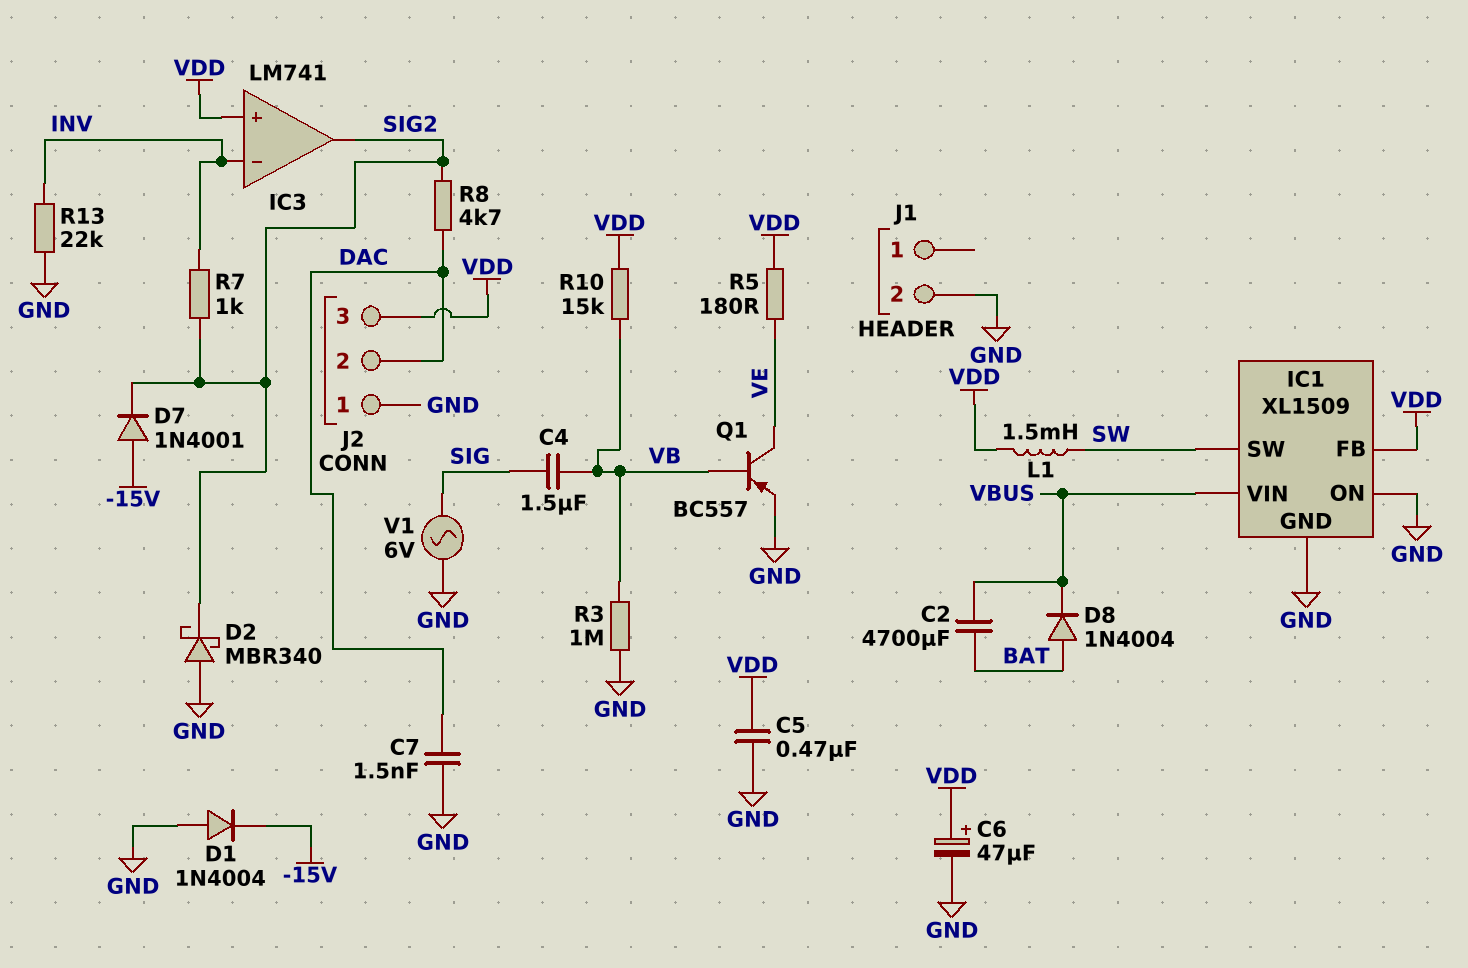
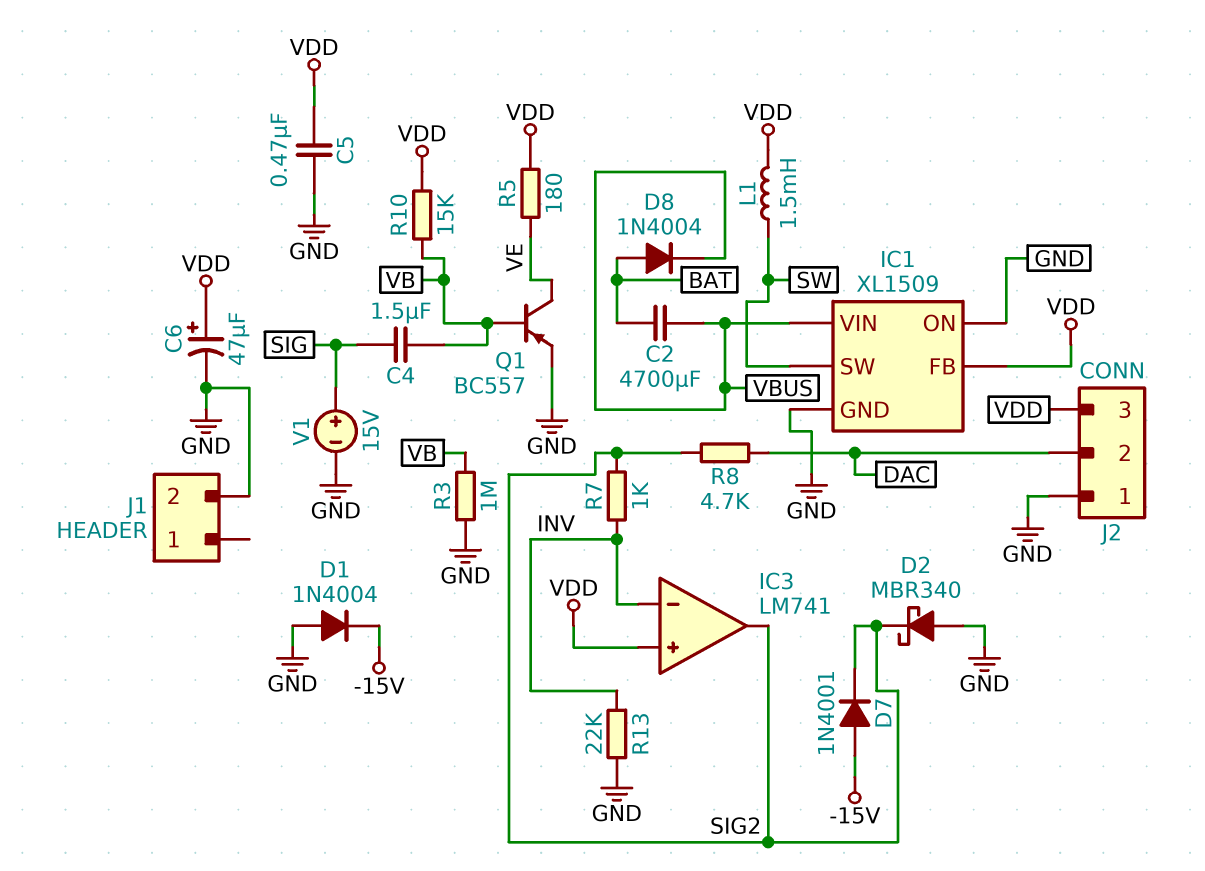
C7: 1.5nF (DAC, GND) -> none
V1: AC 6V (GND, SIG) -> 15V (plus SIG, minus GND)

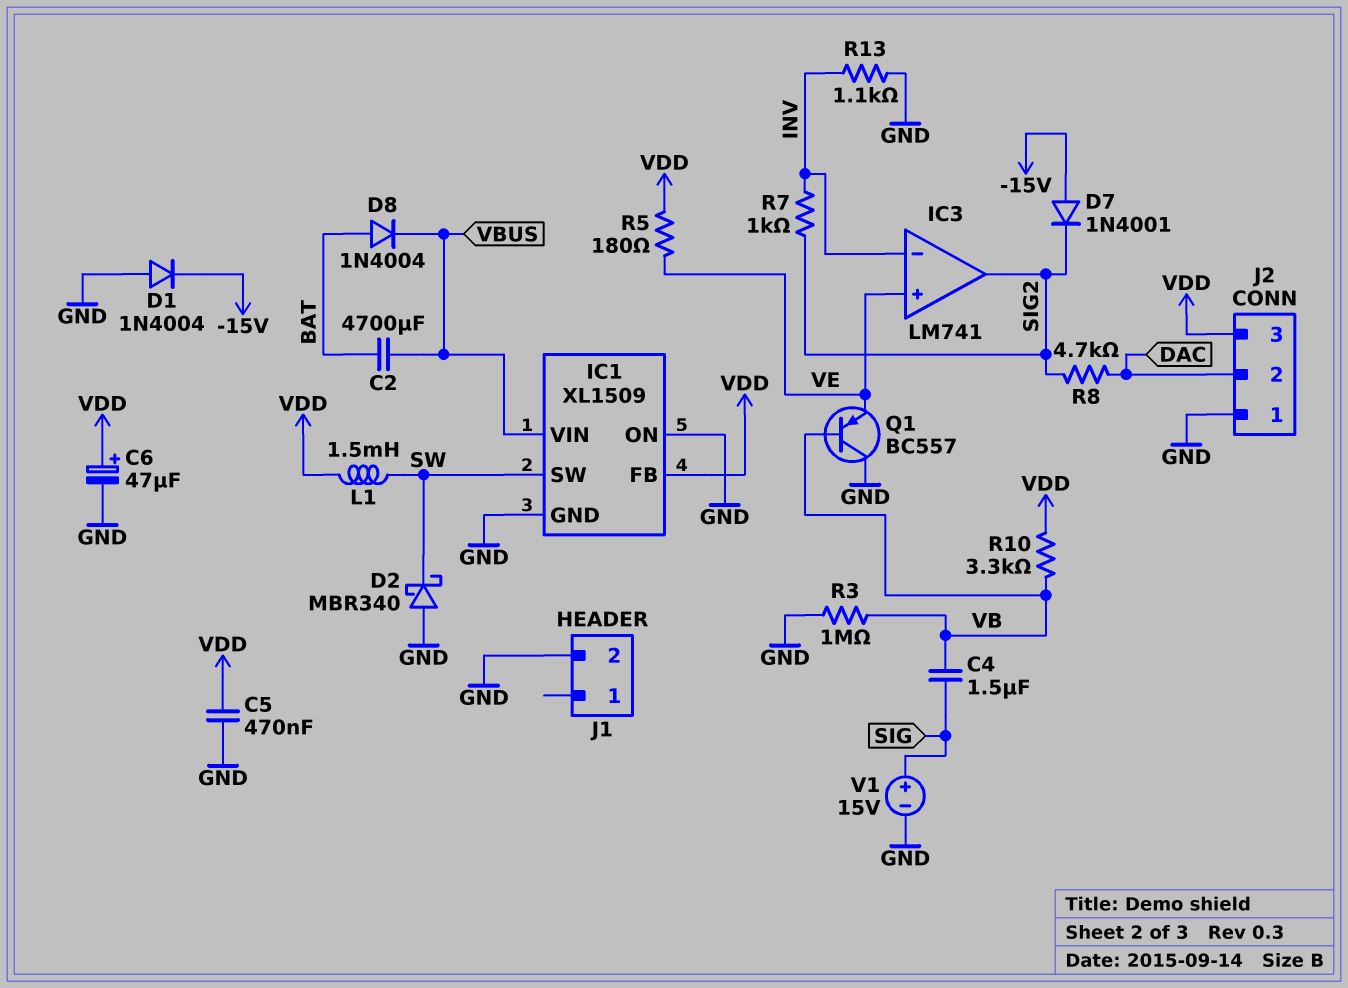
D2: schottky MBR340 (A GND, K SIG2) -> schottky MBR340 (A GND, K SW)
IC3 pin in+: VDD -> VE
Q1: PNP BC557 (B VB, C VE, E GND) -> PNP BC557 (B VB, C GND, E VE)
R10: 15k (VB, VDD) -> 3.3k (VB, VDD)
R13: 22k (GND, INV) -> 1.1k (GND, INV)

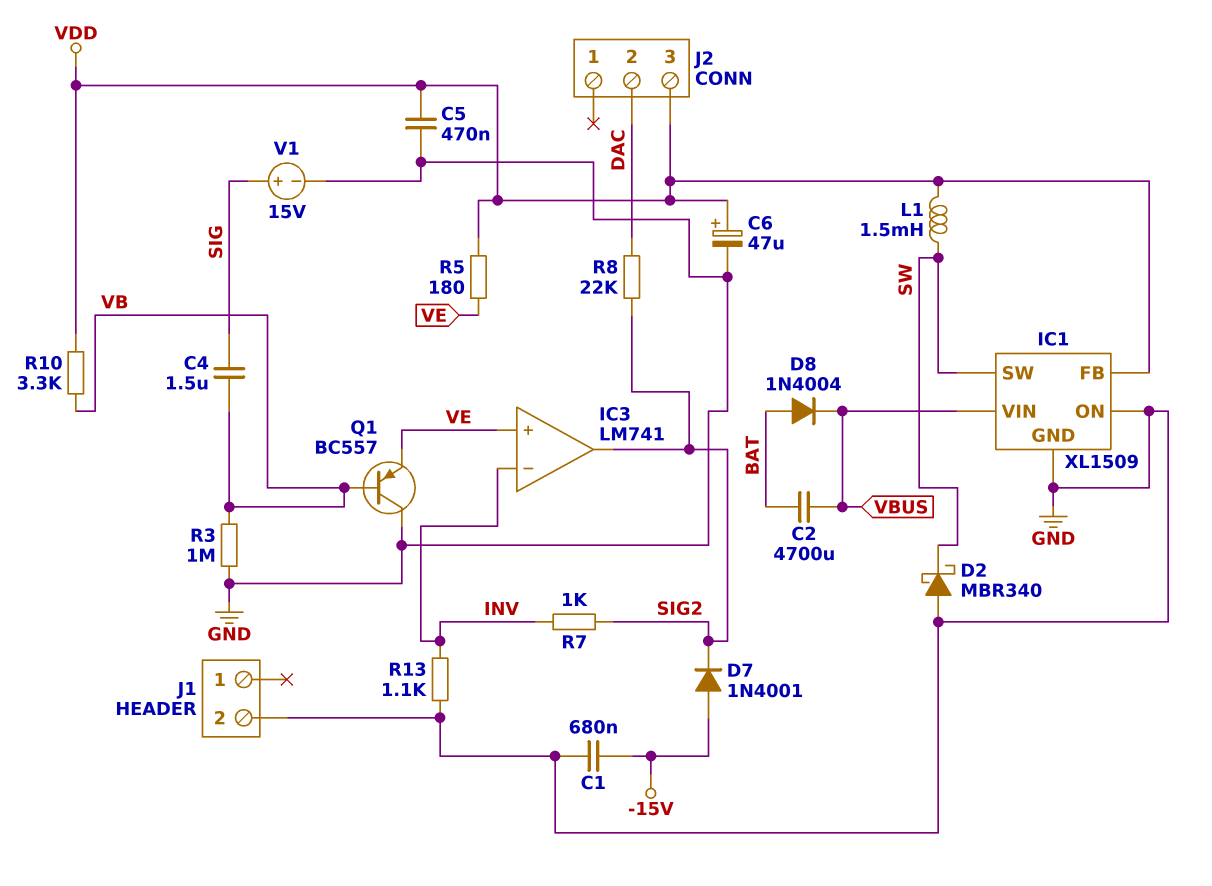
C1: none -> 680nF (-15V, GND)
D1: diode 1N4004 (A GND, K -15V) -> none
J2 pin 1: GND -> none
R8: 4.7k (DAC, SIG2) -> 22k (DAC, SIG2)

